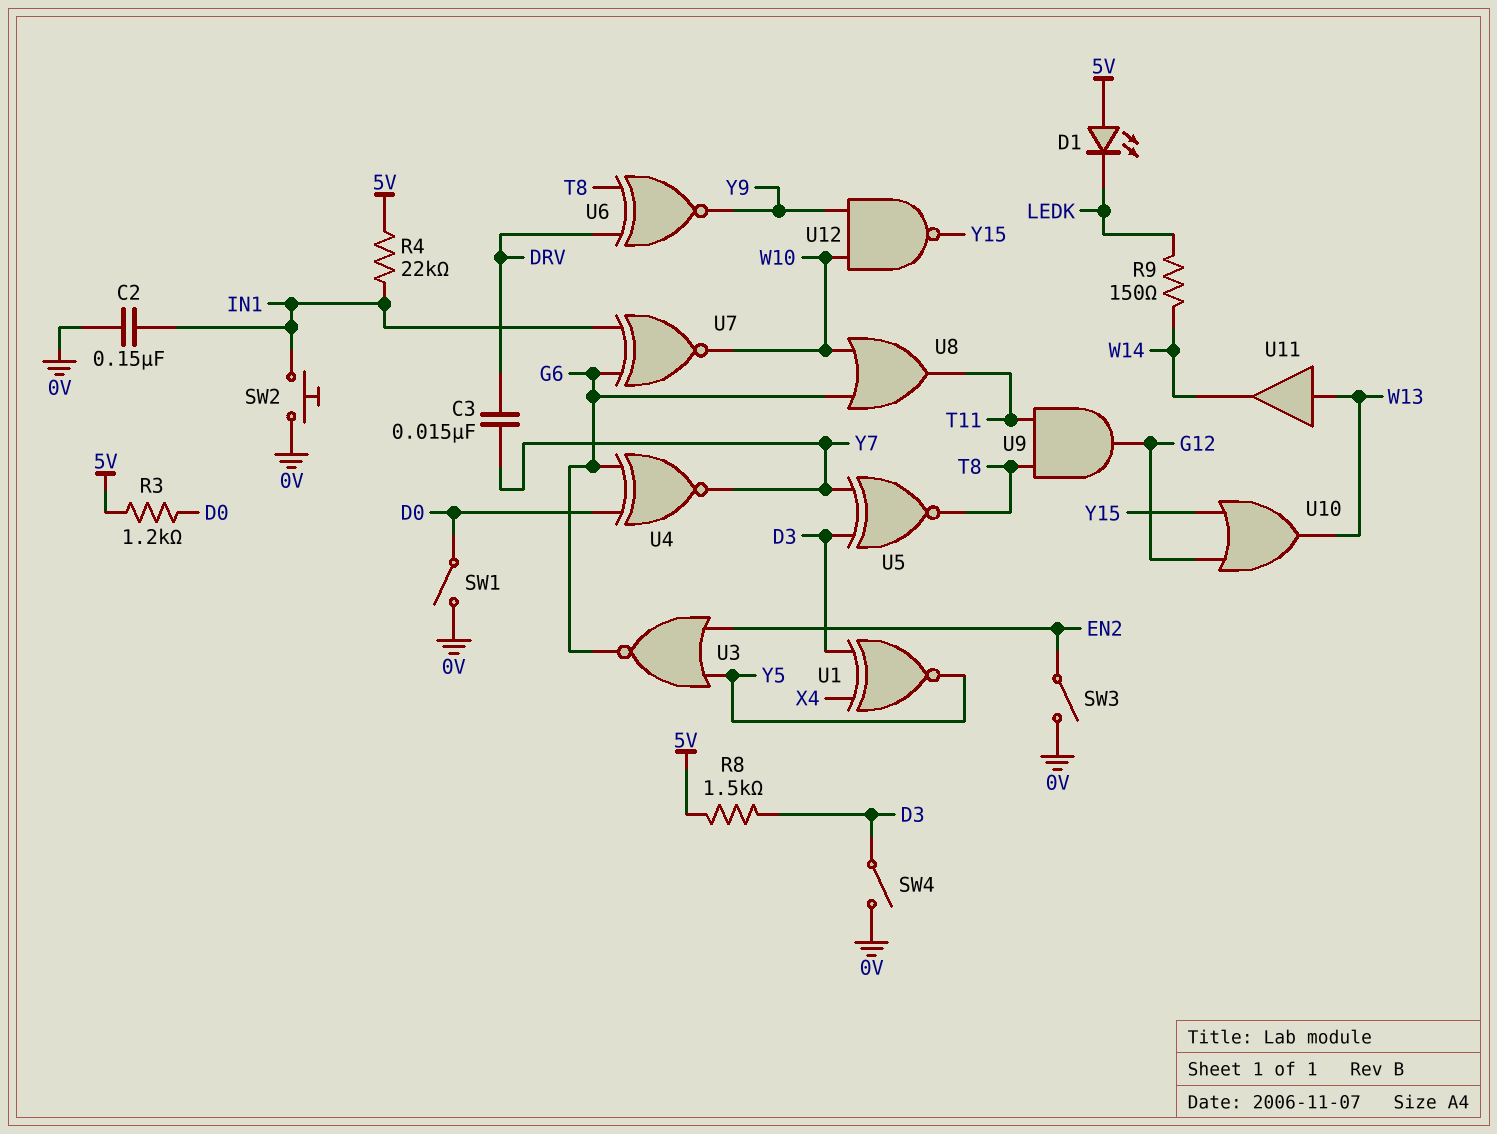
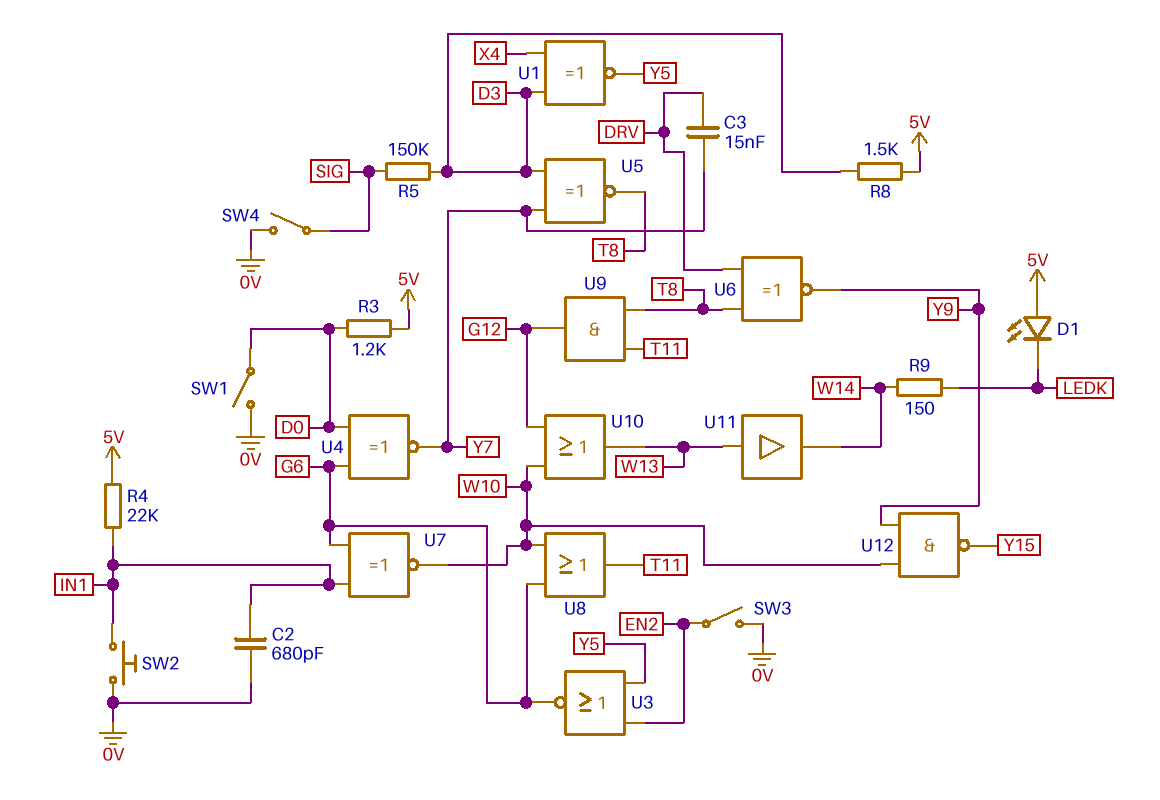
C2: 150nF (0V, IN1) -> 680pF (0V, IN1)
R5: none -> 150k (D3, SIG)
SW4: switch (0V, D3) -> switch (0V, SIG)
U10: OR (in G12, in Y15, out W13) -> OR (in G12, in W10, out W13)

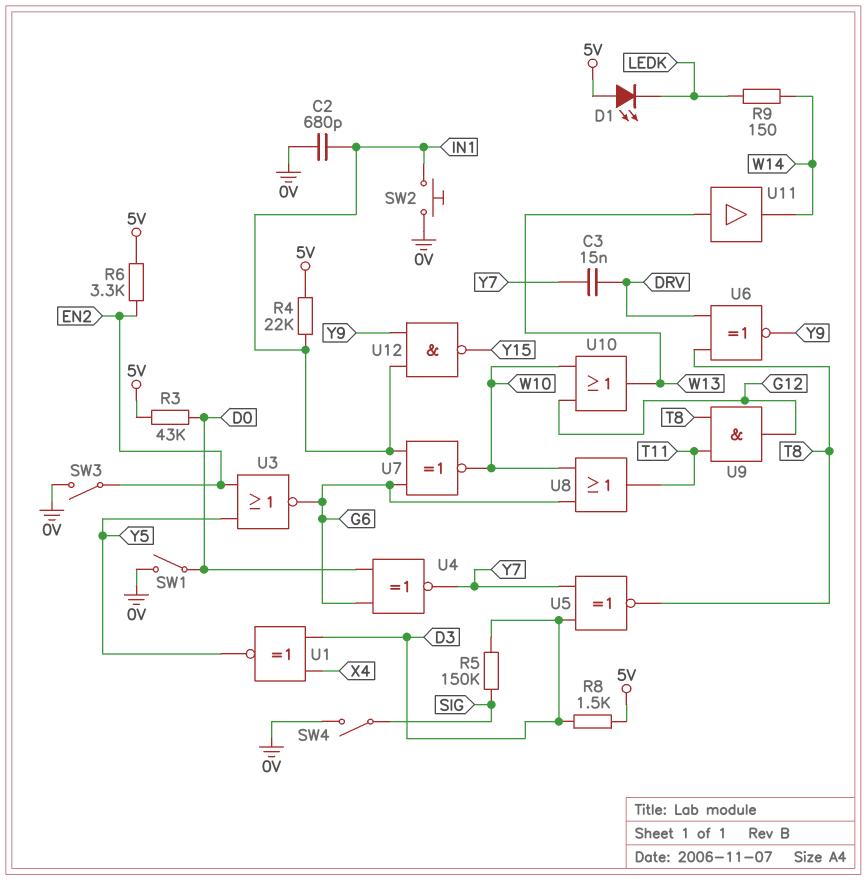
R3: 1.2k (5V, D0) -> 43k (5V, D0)
R6: none -> 3.3k (5V, EN2)
U12: NAND (in W10, in Y9, out Y15) -> NAND (in IN1, in Y9, out Y15)

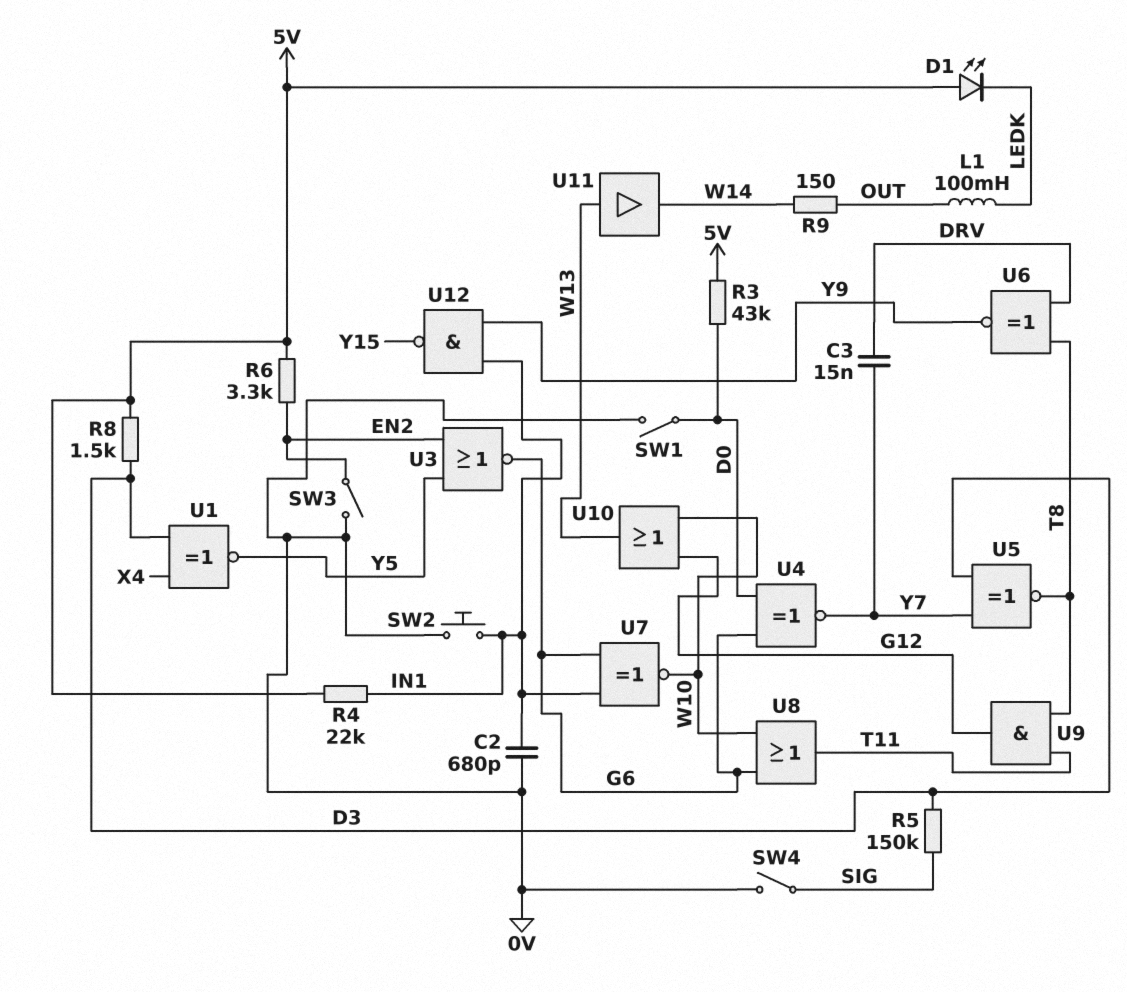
L1: none -> 100mH (LEDK, OUT)
R9: 150 (LEDK, W14) -> 150 (OUT, W14)

